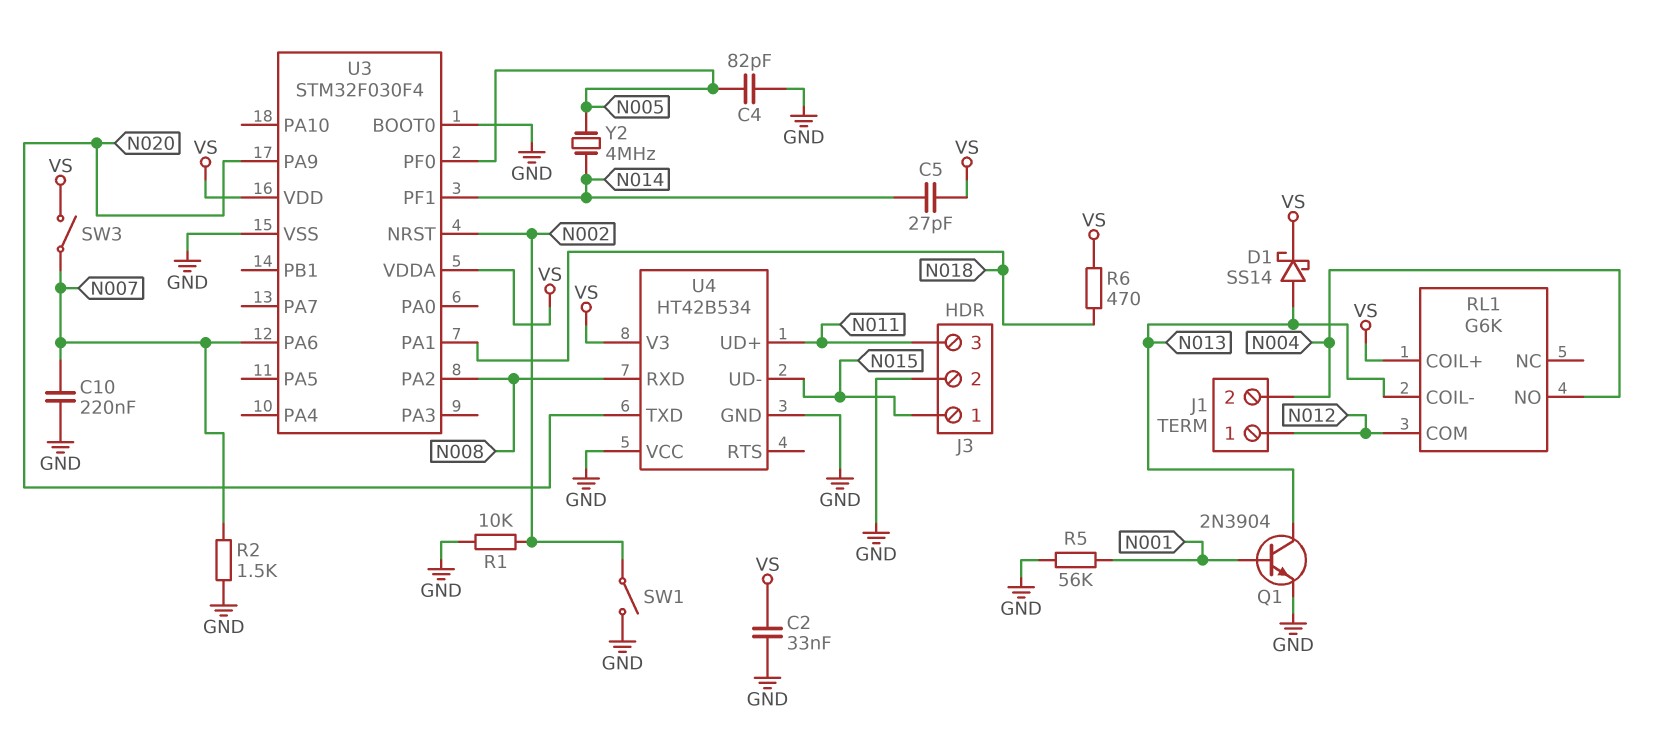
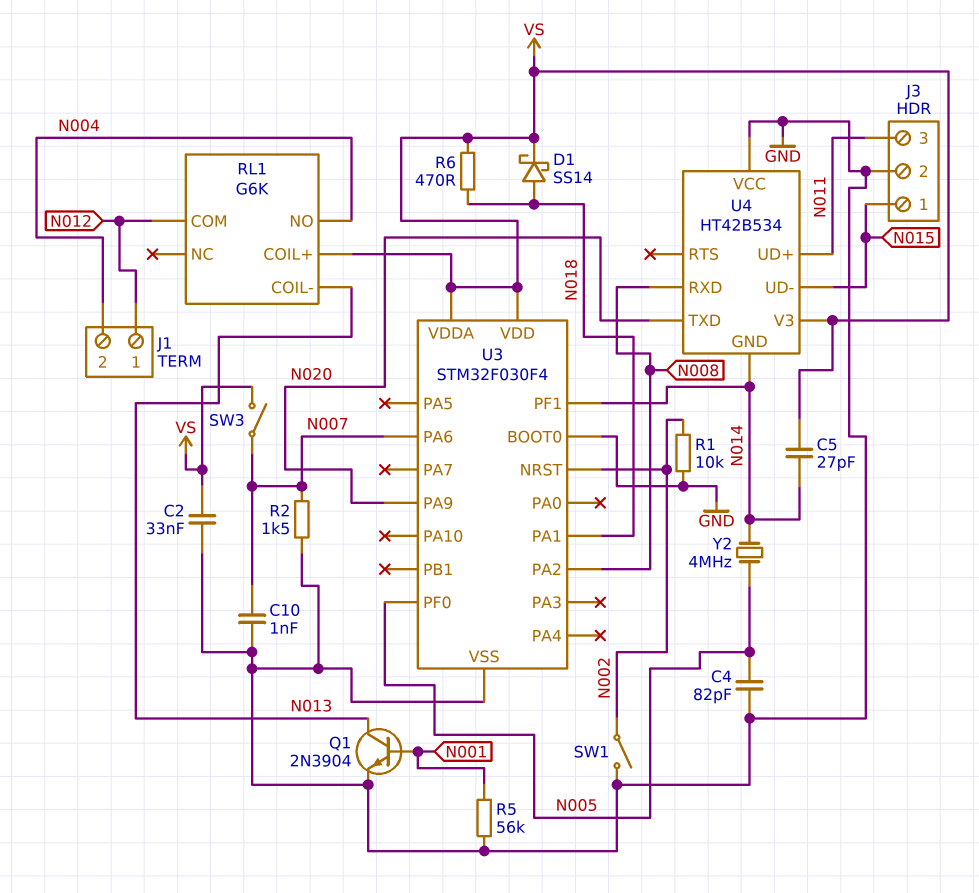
C10: 220nF (GND, N007) -> 1nF (GND, N007)
D1: schottky SS14 (A N013, K VS) -> schottky SS14 (A N018, K VS)
U4 pin GND: GND -> N014

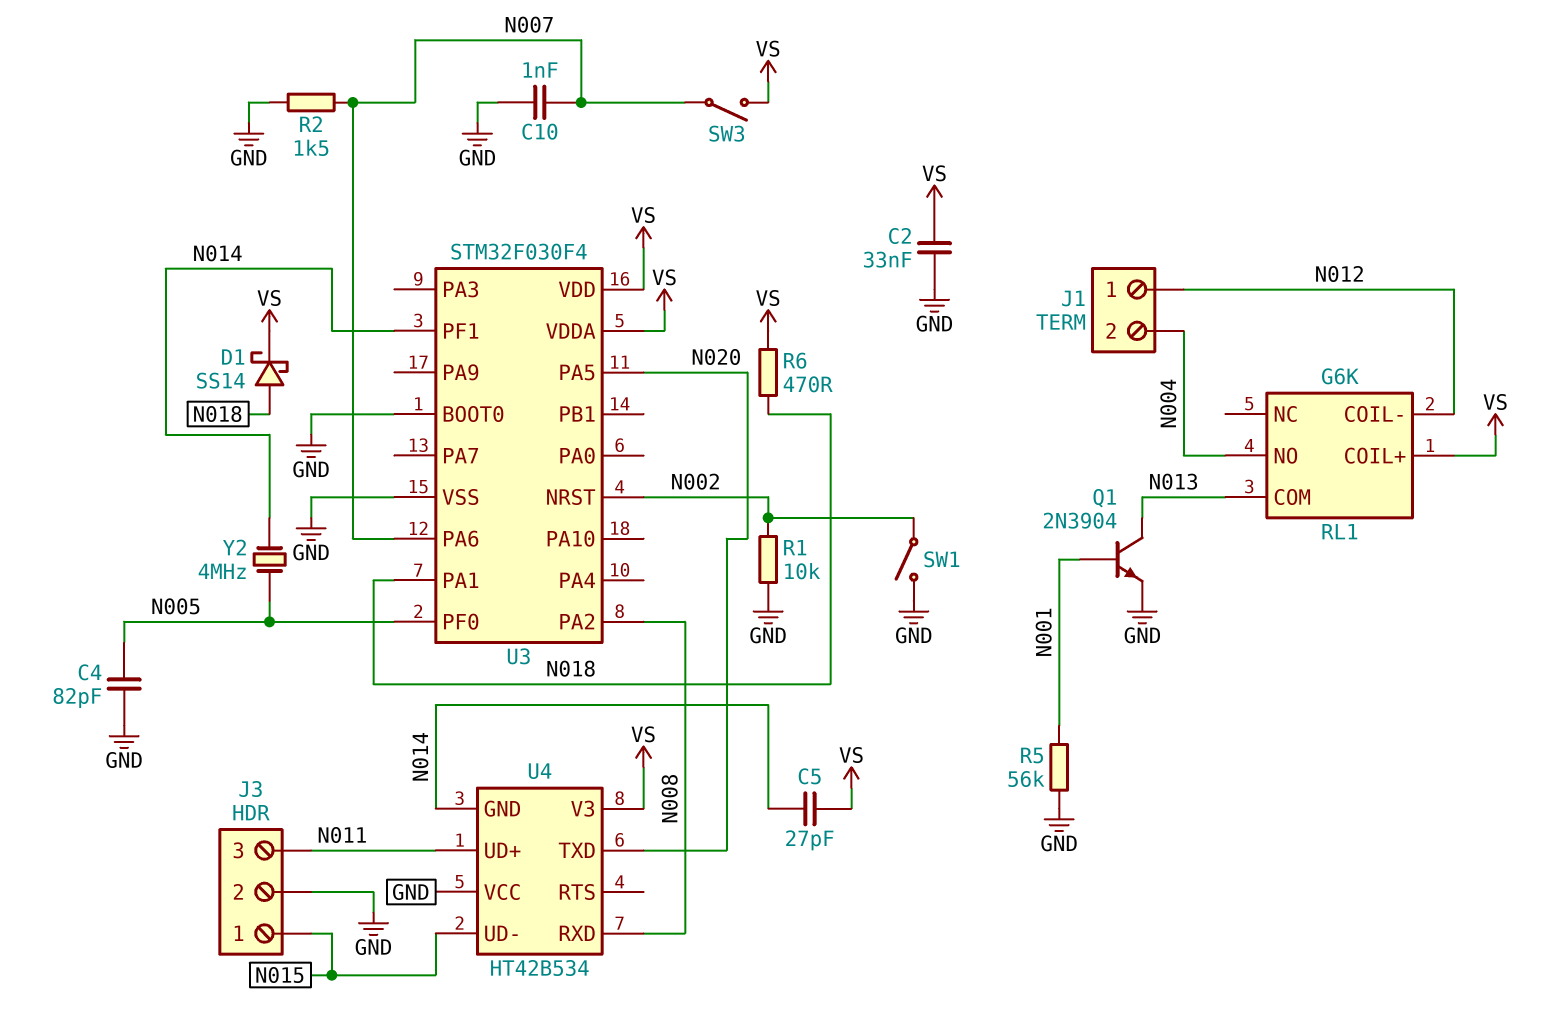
RL1 pin COIL-: N013 -> N012
RL1 pin COM: N012 -> N013
U3 pin PA5: none -> N020
U3 pin PA9: N020 -> none

